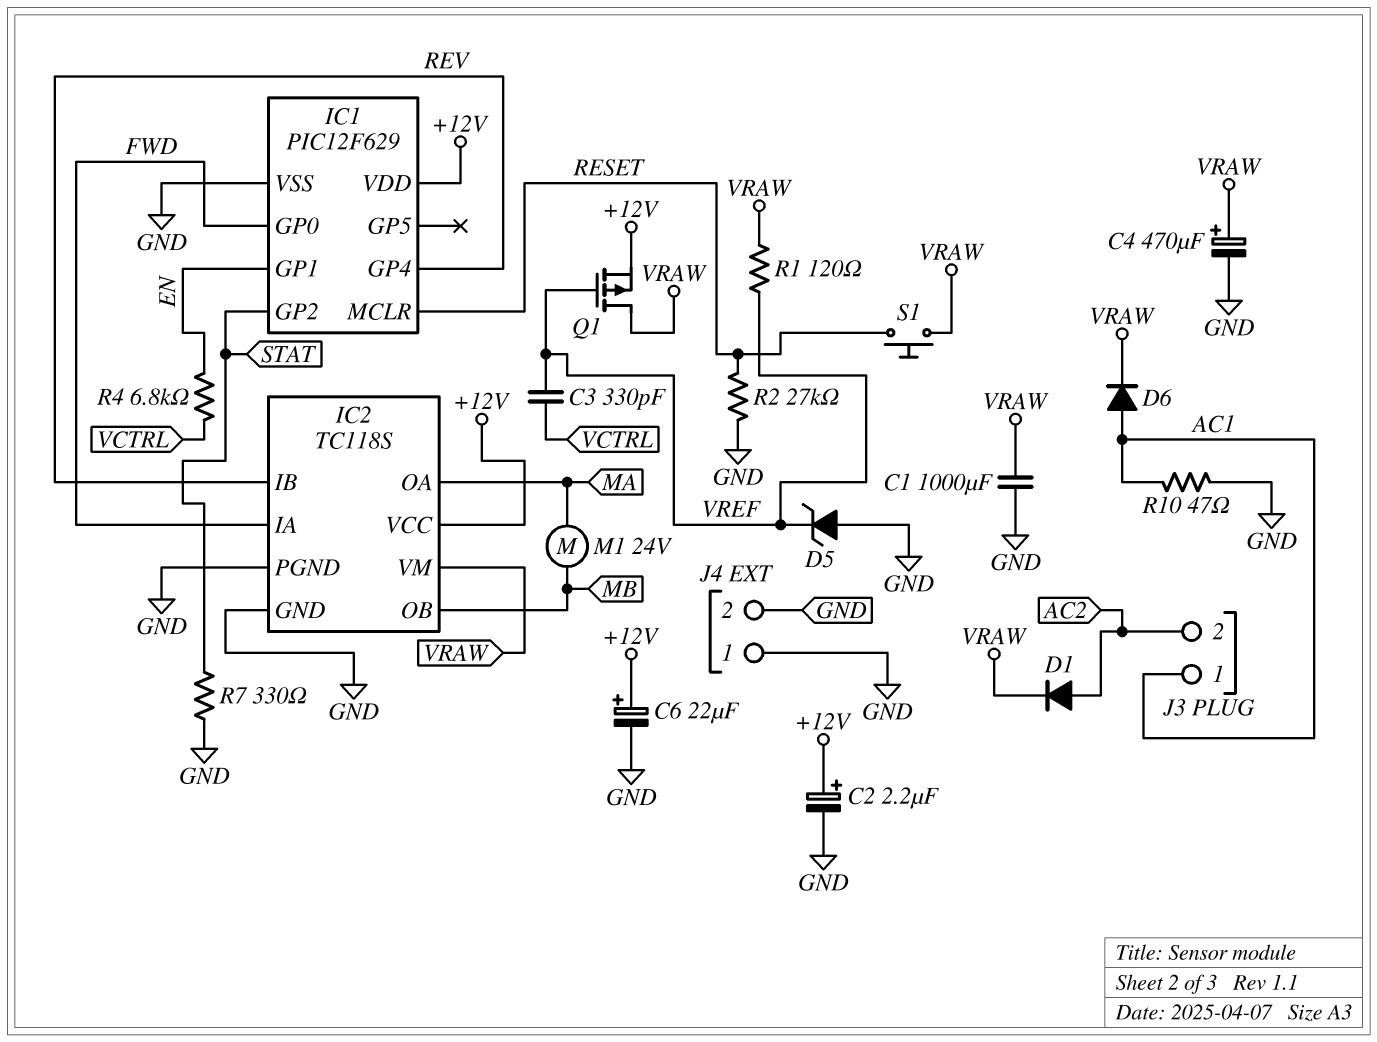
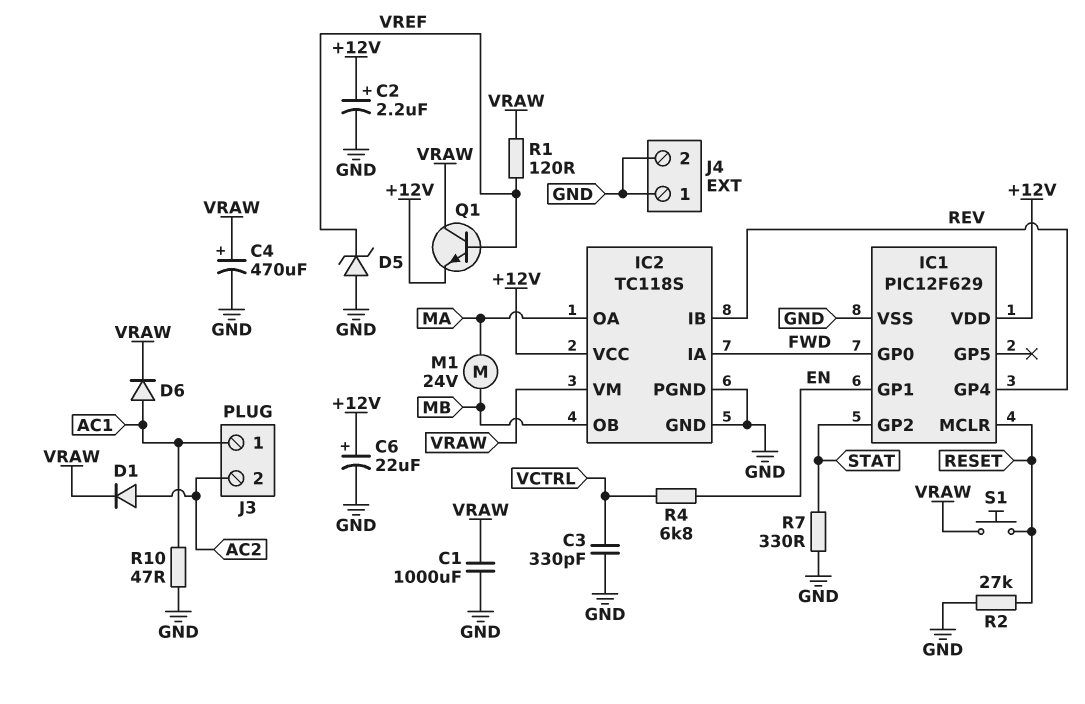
C3: 330pF (VCTRL, VREF) -> 330pF (GND, VCTRL)
Q1: PMOS (G VREF, D VRAW, S +12V) -> NPN (B VREF, C VRAW, E +12V)

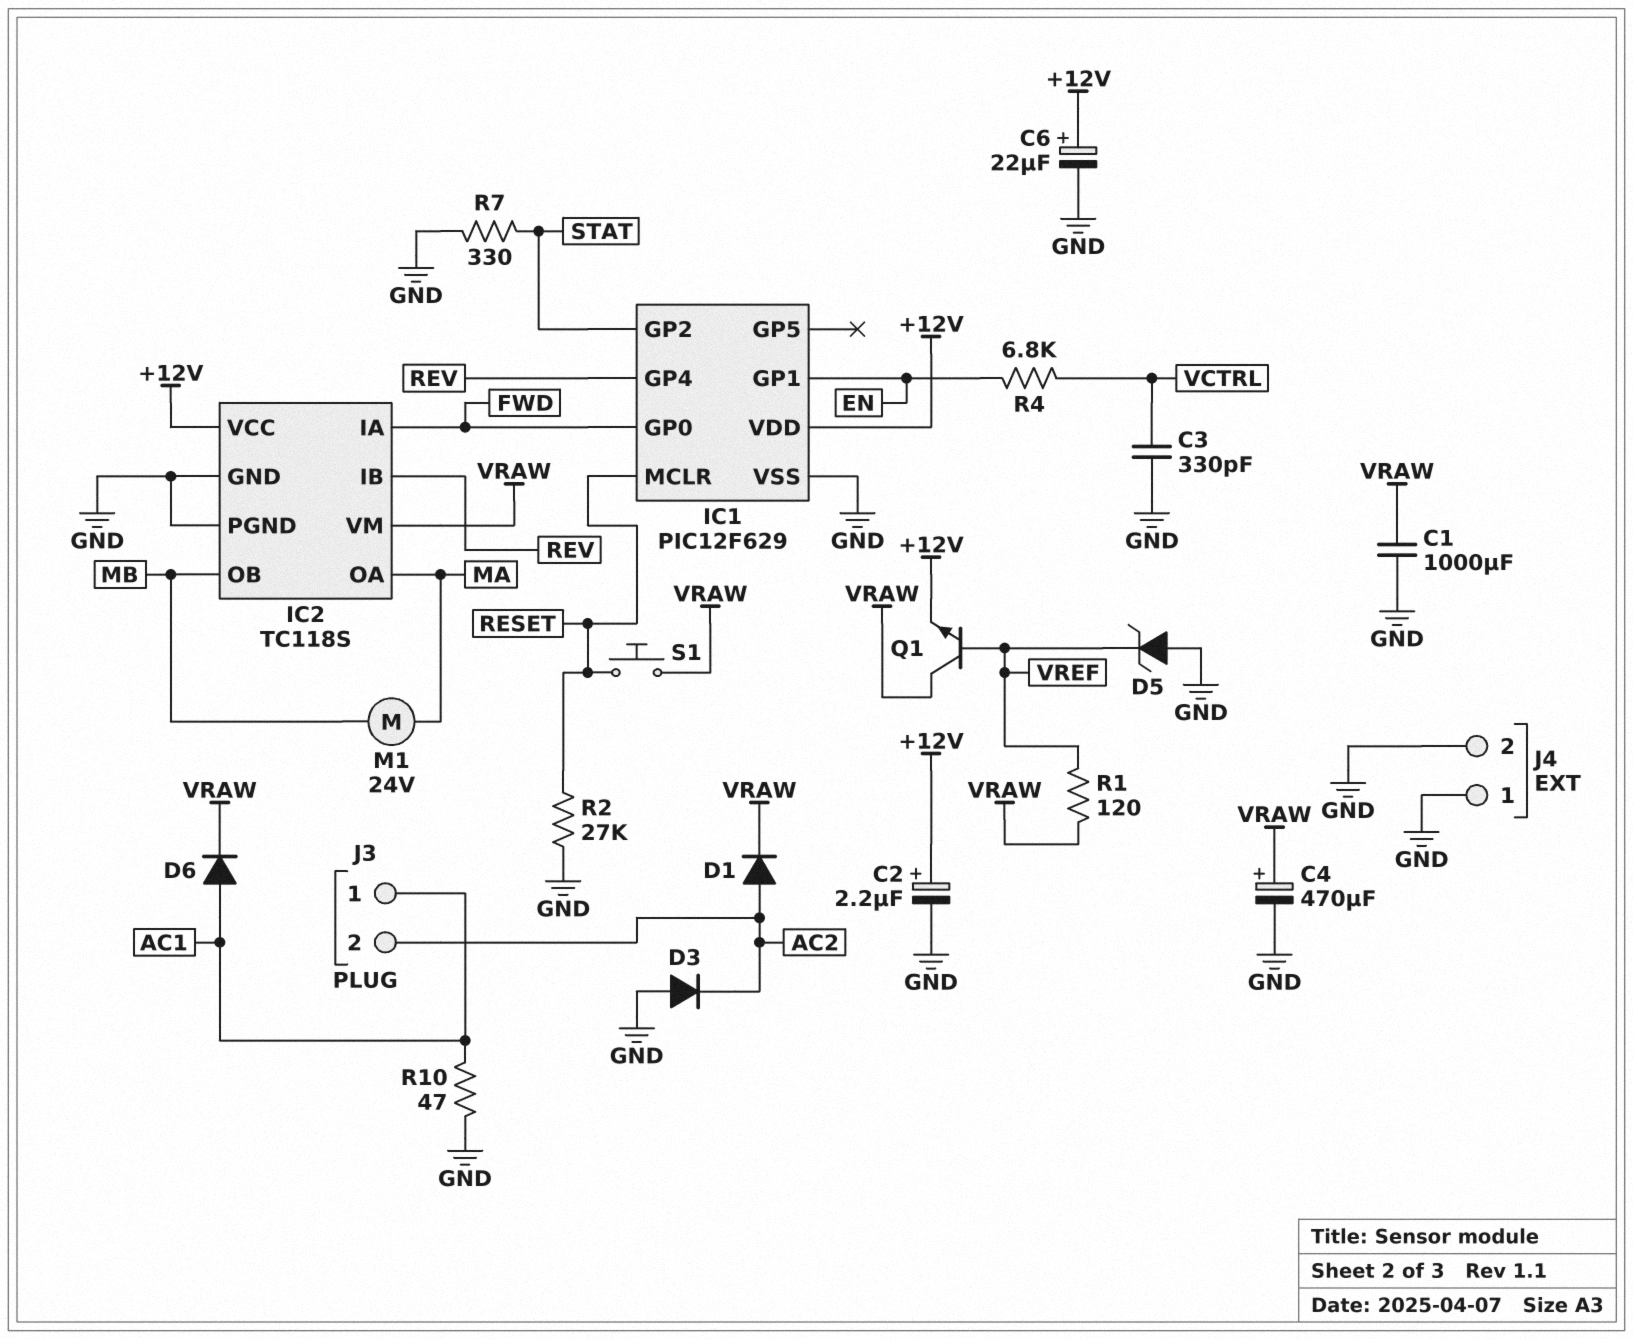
D3: none -> diode (A GND, K AC2)

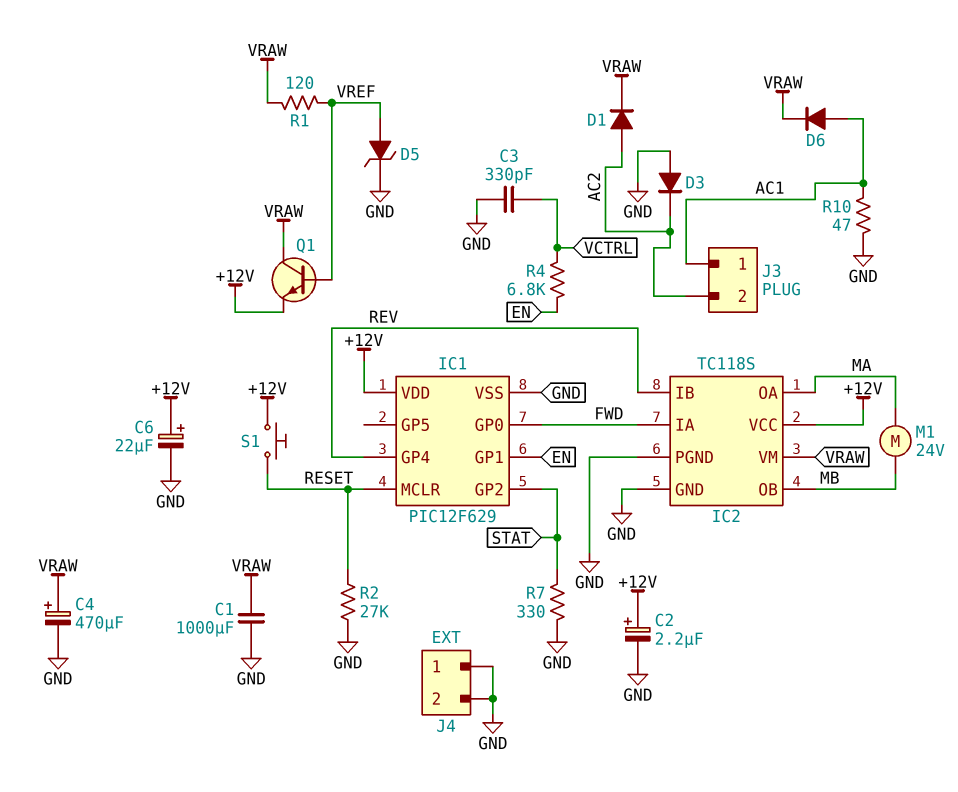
D5: zener (A GND, K VREF) -> zener (A VREF, K GND)
S1: button (RESET, VRAW) -> button (+12V, RESET)

